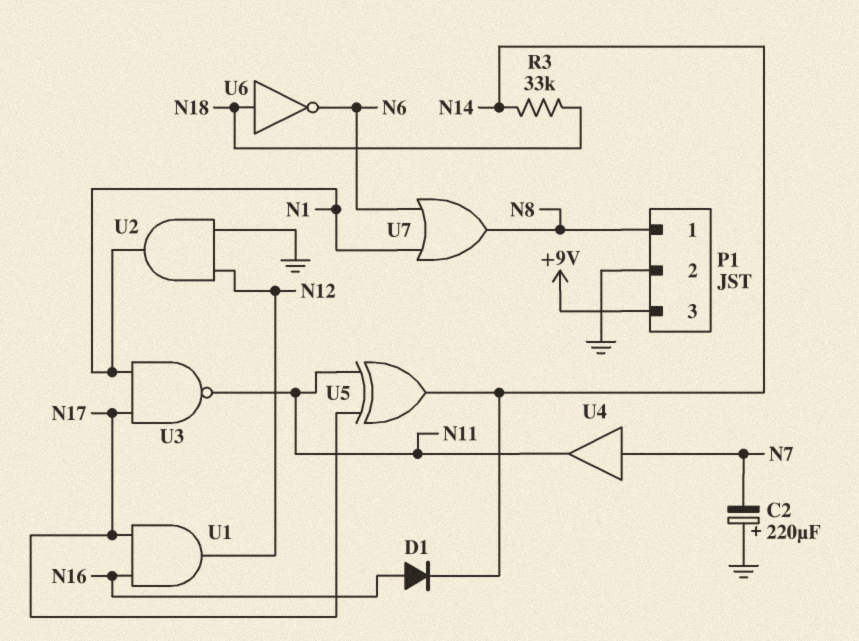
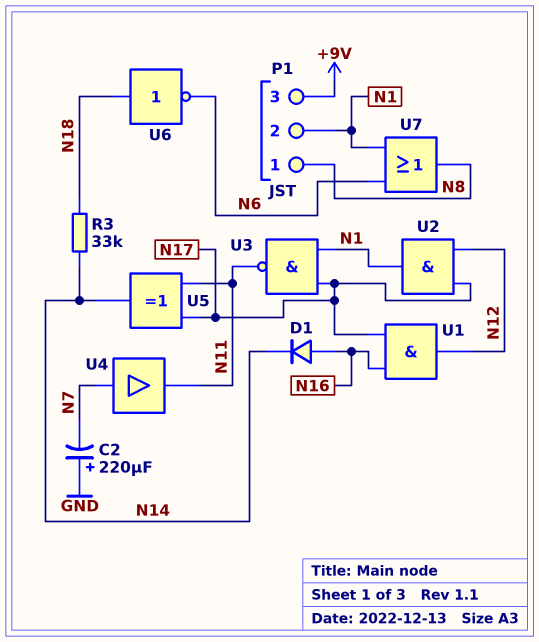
P1 pin 2: GND -> N1
U2: AND (in GND, in N12, out N1) -> AND (in N12, in N17, out N1)

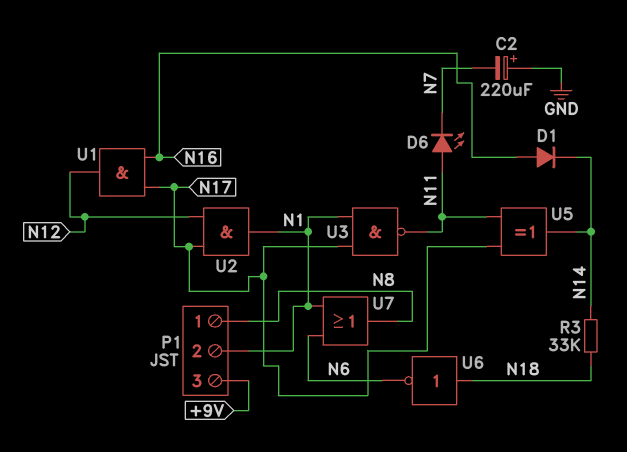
D6: none -> LED (A N11, K N7)
U4: buffer (in N7, out N11) -> none

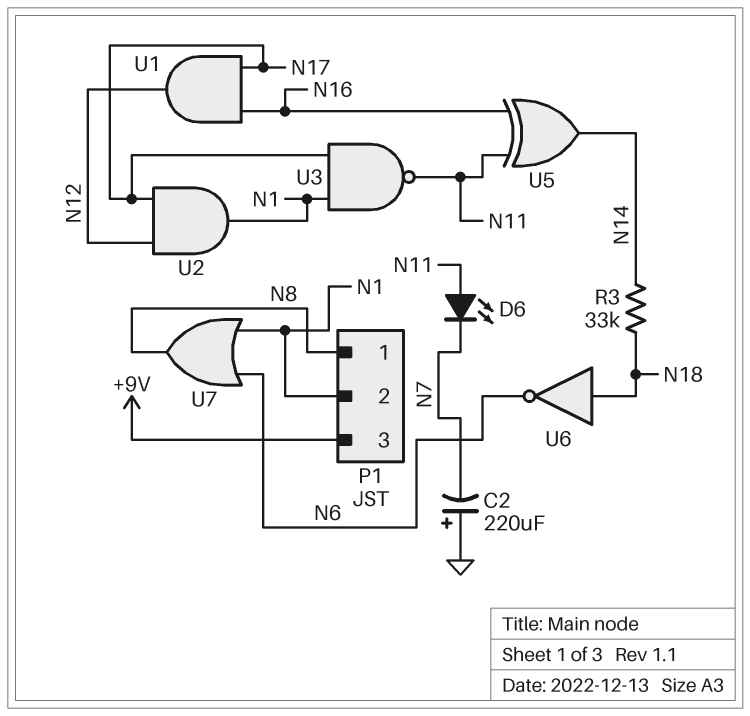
D1: diode (A N16, K N14) -> none
U5: XOR (in N11, in N17, out N14) -> XOR (in N11, in N16, out N14)

